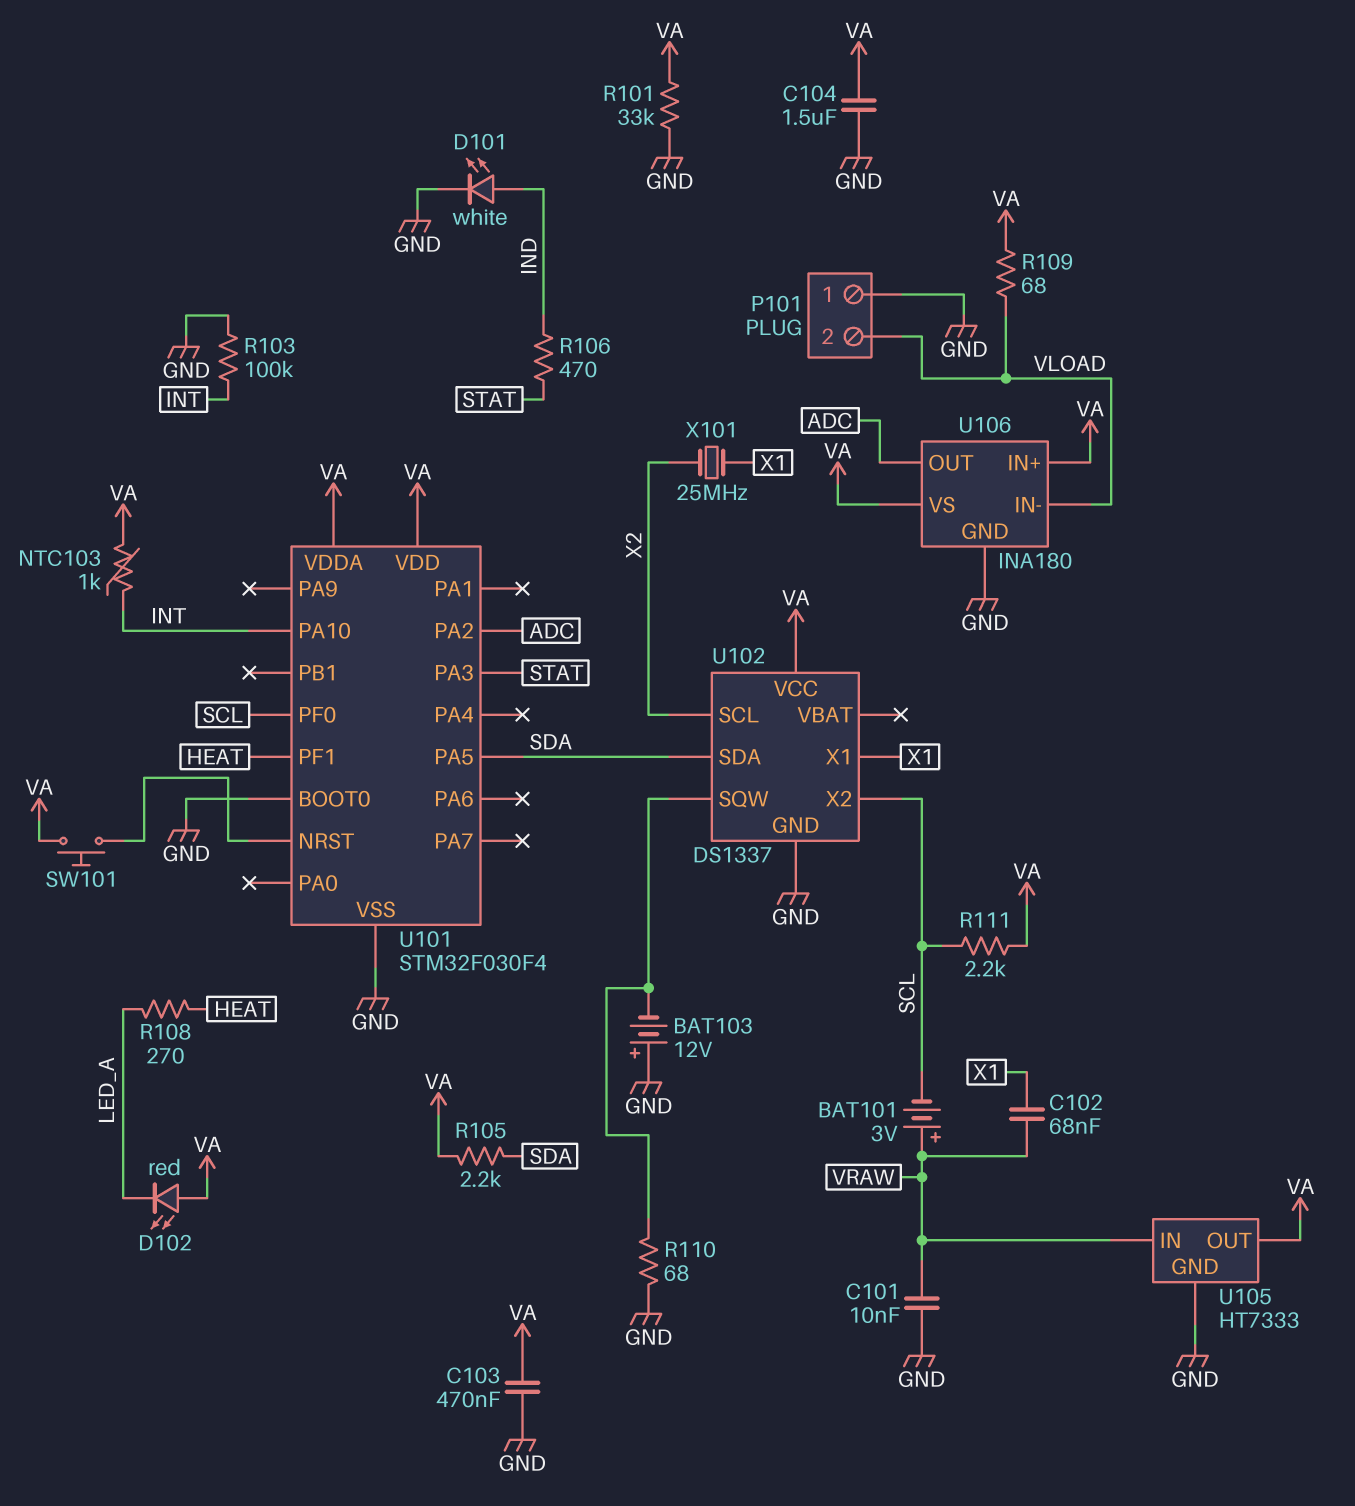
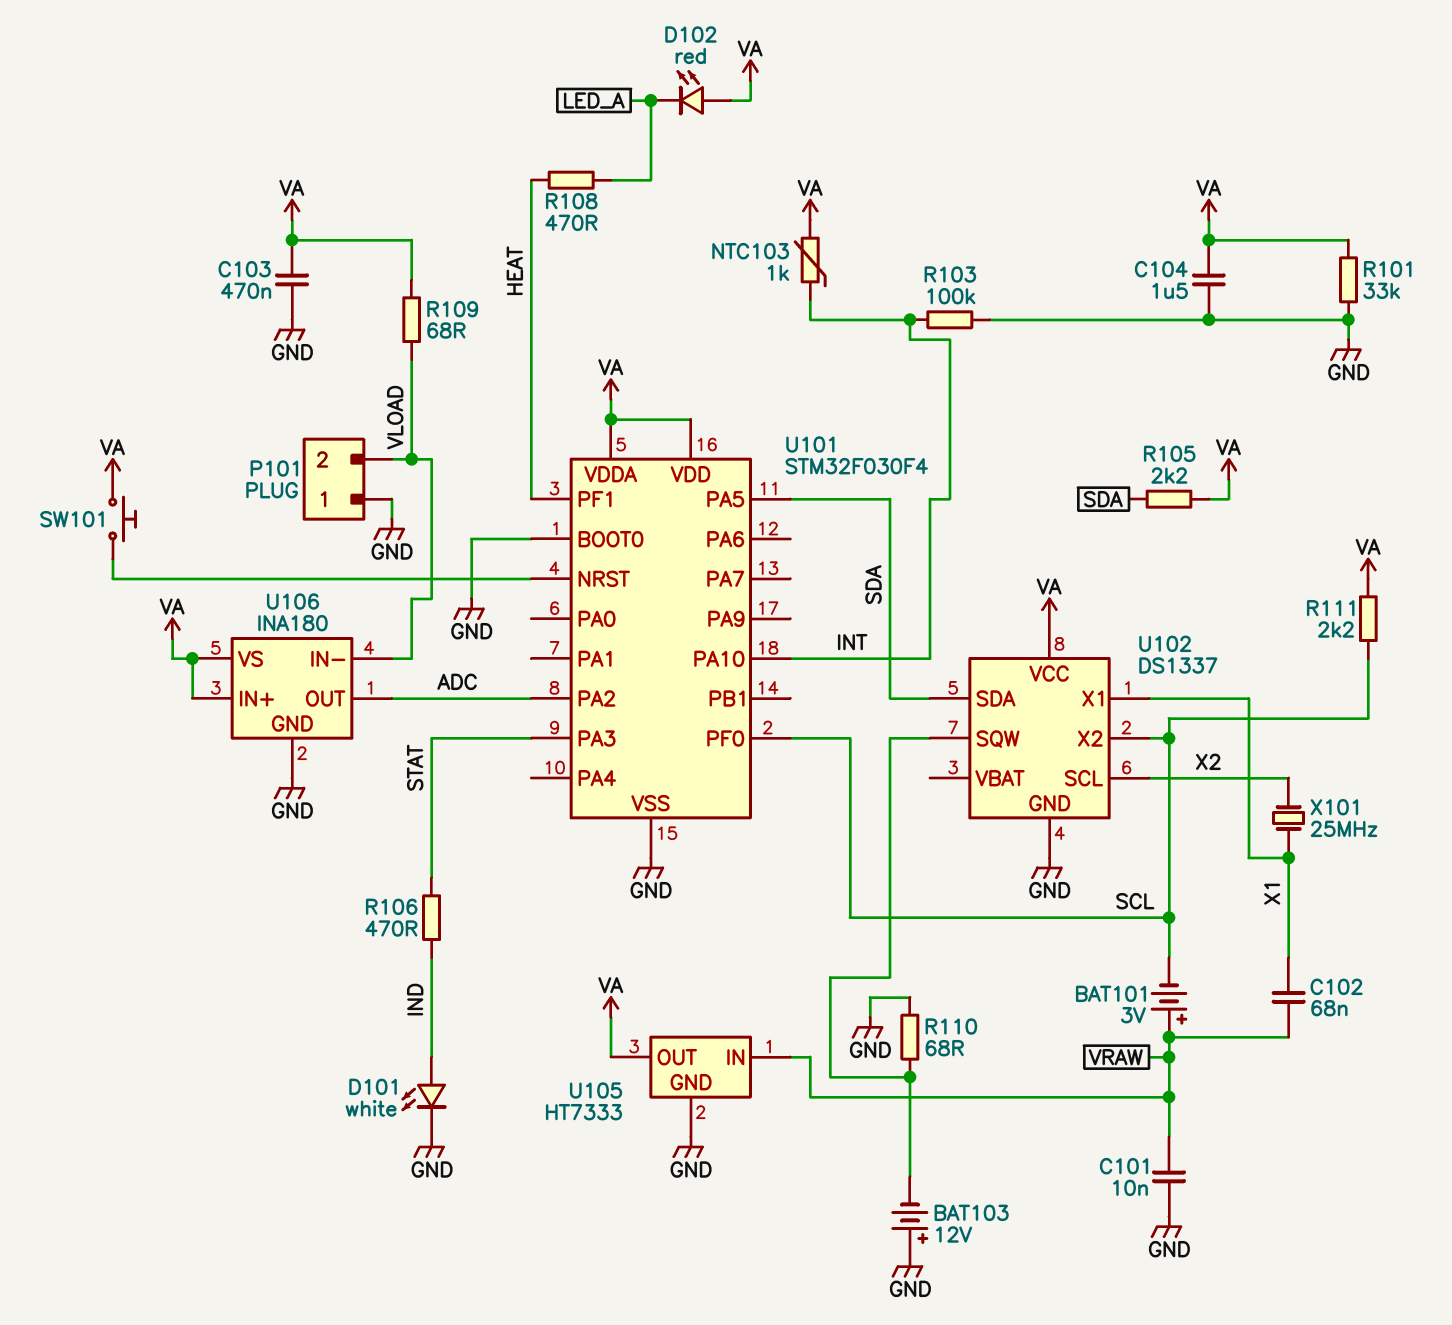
R108: 270 (HEAT, LED_A) -> 470 (HEAT, LED_A)

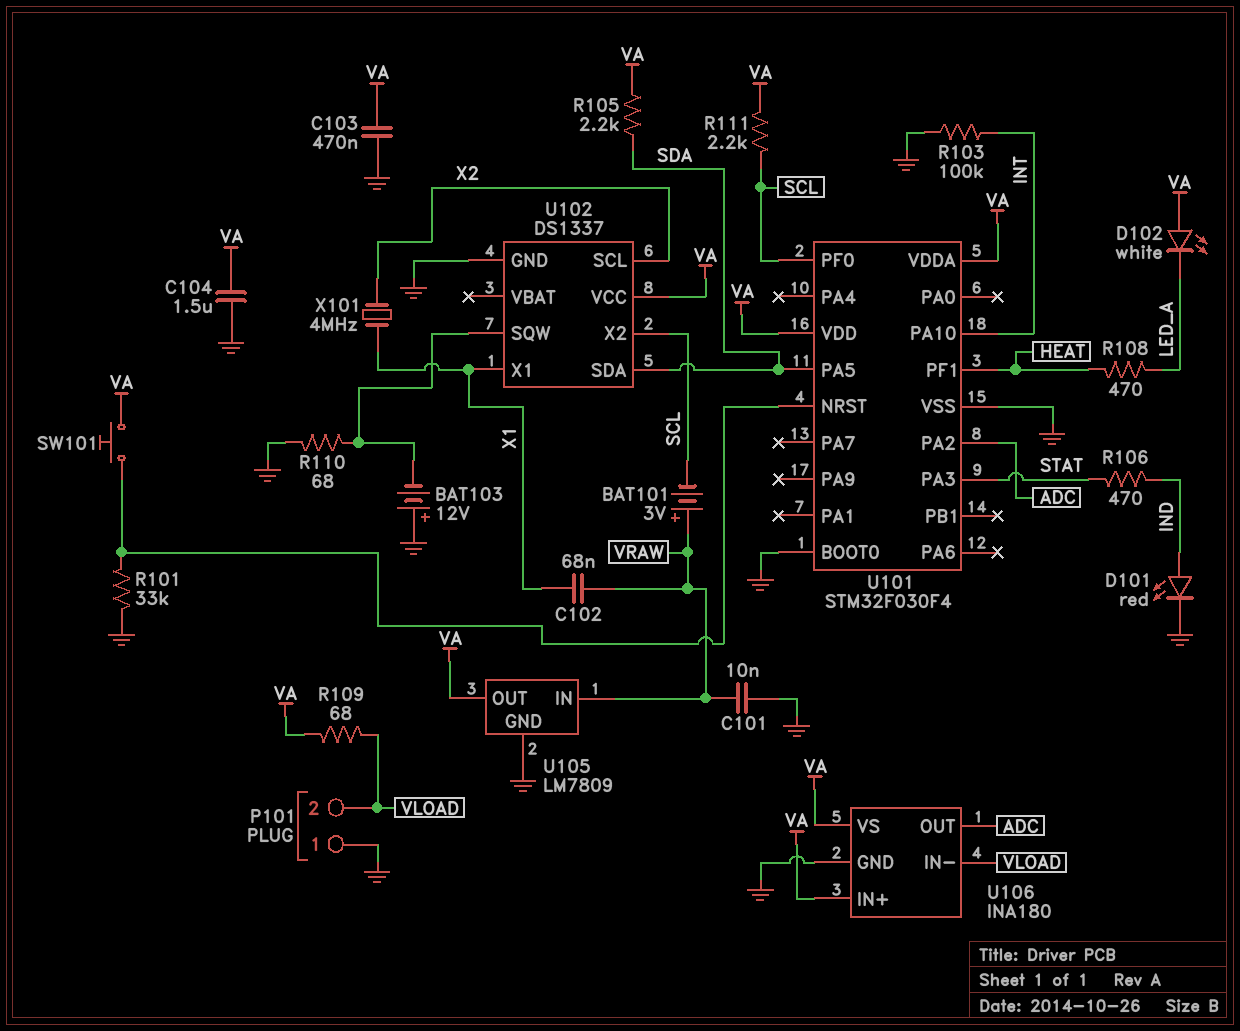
D101: LED white (A IND, K GND) -> LED red (A IND, K GND)
D102: LED red (A VA, K LED_A) -> LED white (A VA, K LED_A)
NTC103: 1k (INT, VA) -> none
R101: 33k (GND, VA) -> 33k (GND, U101/NRST)
U105: HT7333 -> LM7809
X101: 25MHz (X1, X2) -> 4MHz (X1, X2)

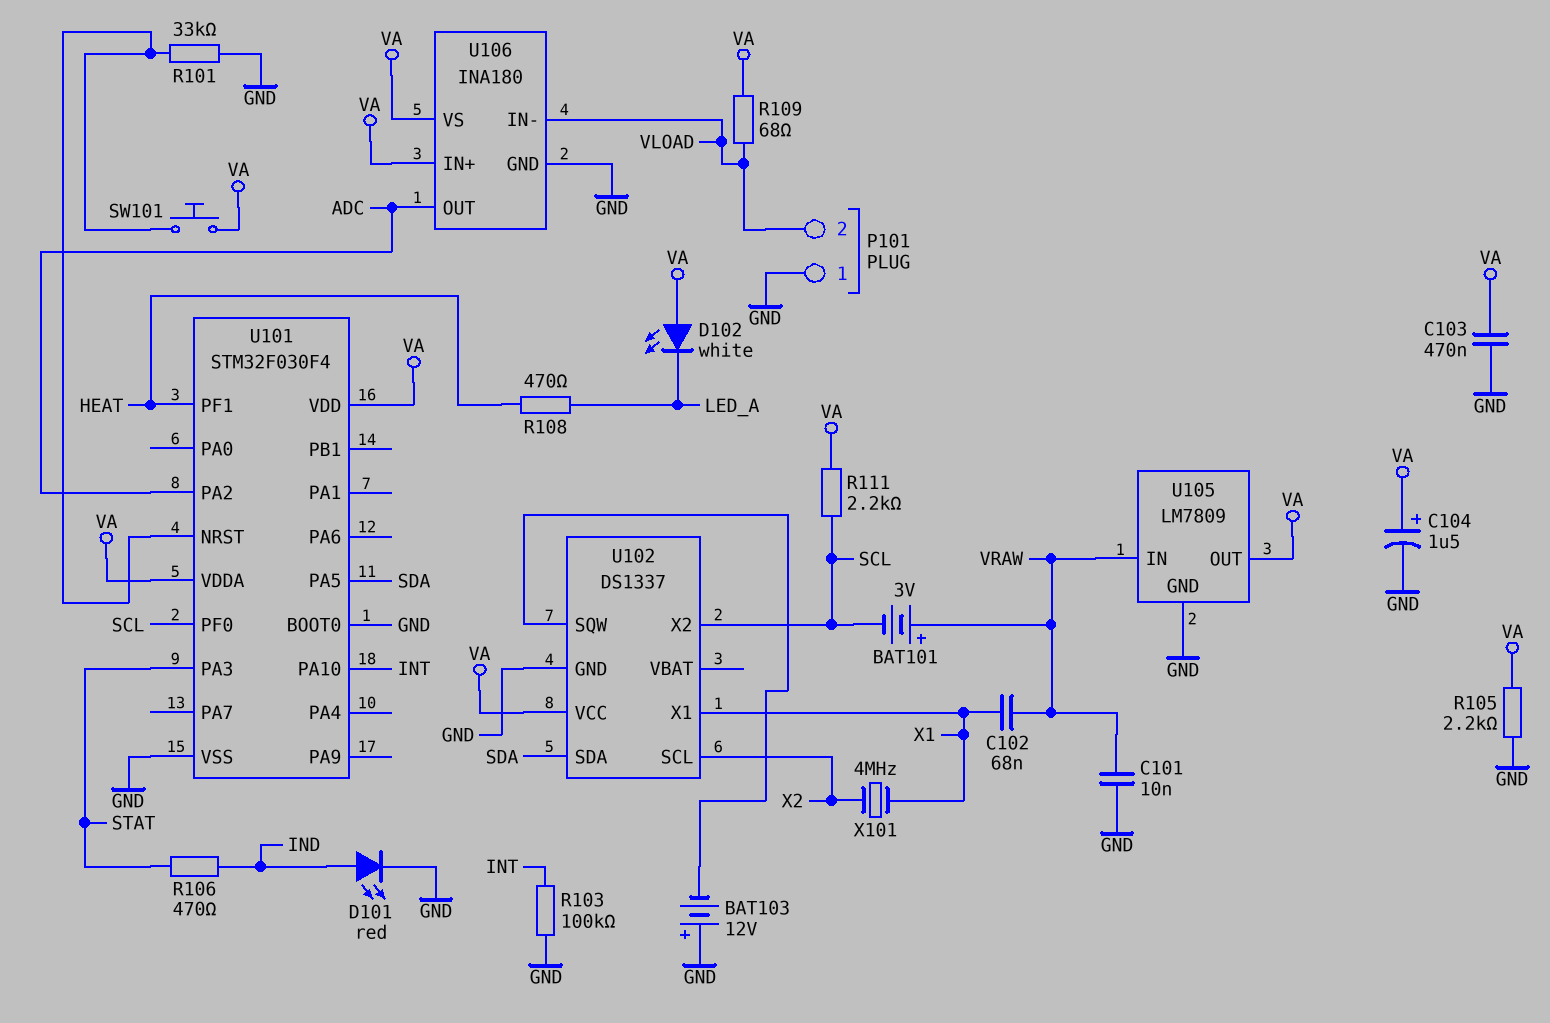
C104: 1.5uF (GND, VA) -> 1.5uF (plus VA, minus GND)
R105: 2.2k (SDA, VA) -> 2.2k (GND, VA)
R110: 68 (GND, U102/SQW) -> none

